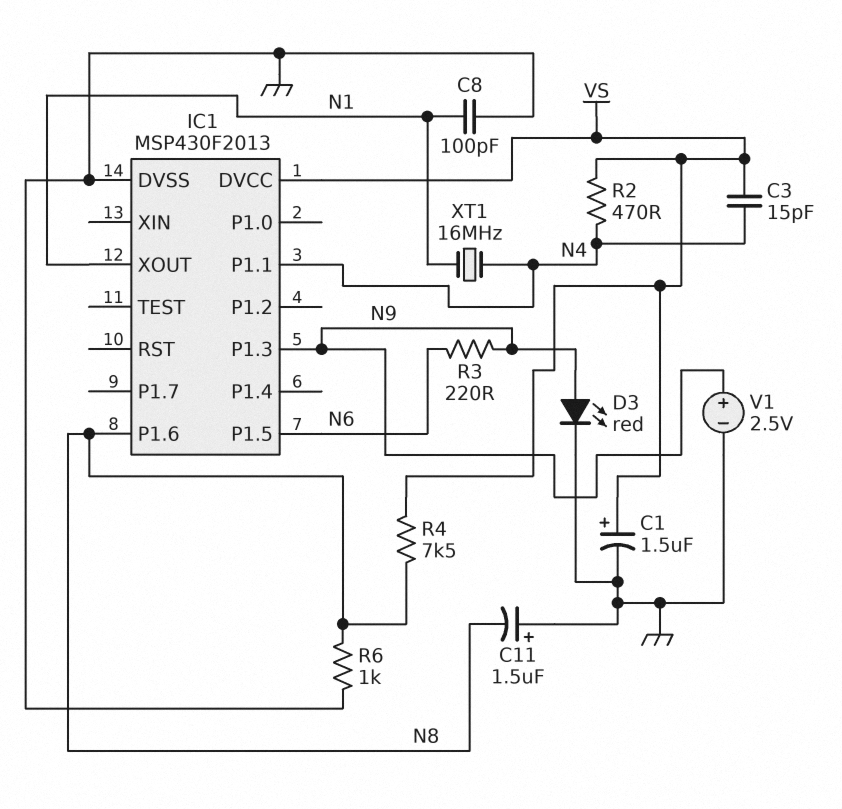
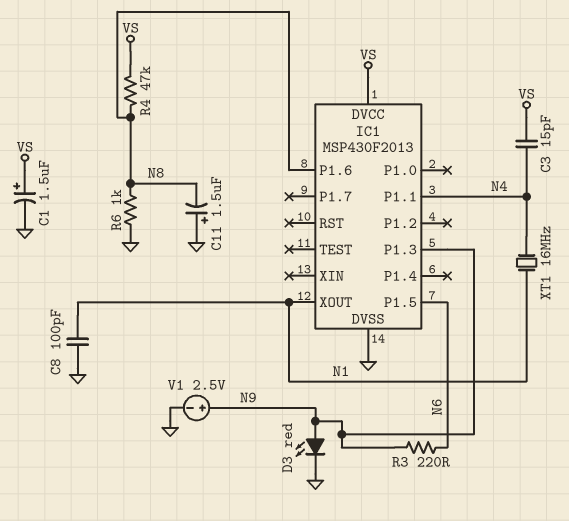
R2: 470 (N4, VS) -> none
R4: 7.5k (N8, VS) -> 47k (N8, VS)

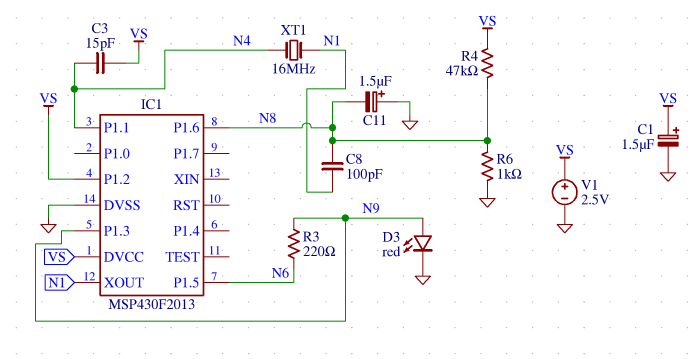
C8: 100pF (GND, N1) -> 100pF (N1, N8)
IC1 pin P1.2: none -> VS
V1: 2.5V (plus N9, minus GND) -> 2.5V (plus VS, minus GND)

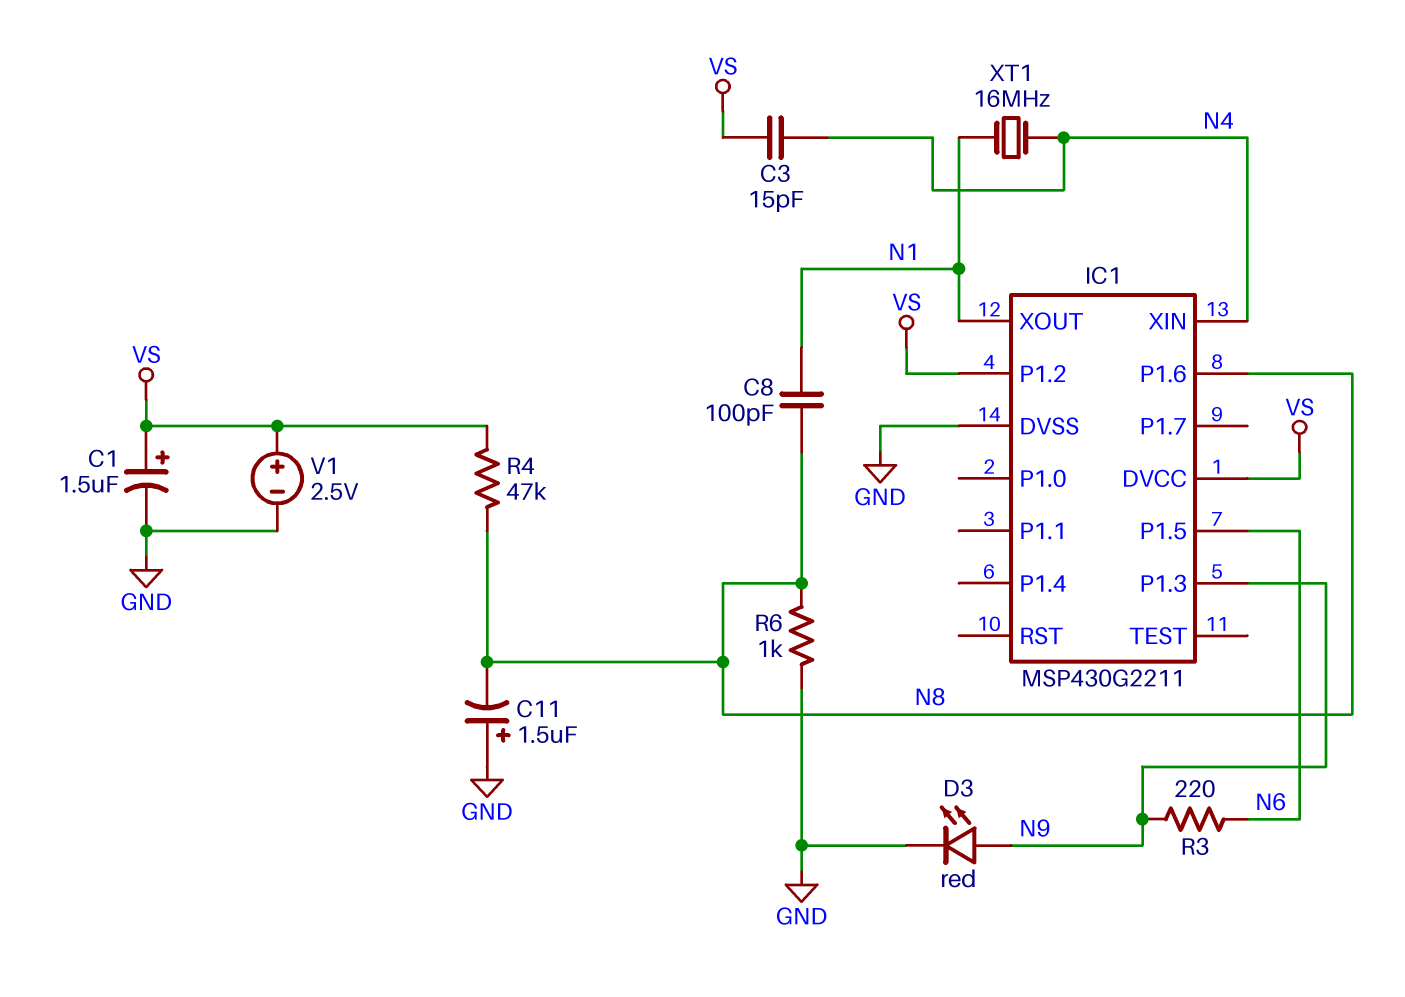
IC1: MSP430F2013 -> MSP430G2211
IC1 pin P1.1: N4 -> none
IC1 pin XIN: none -> N4

